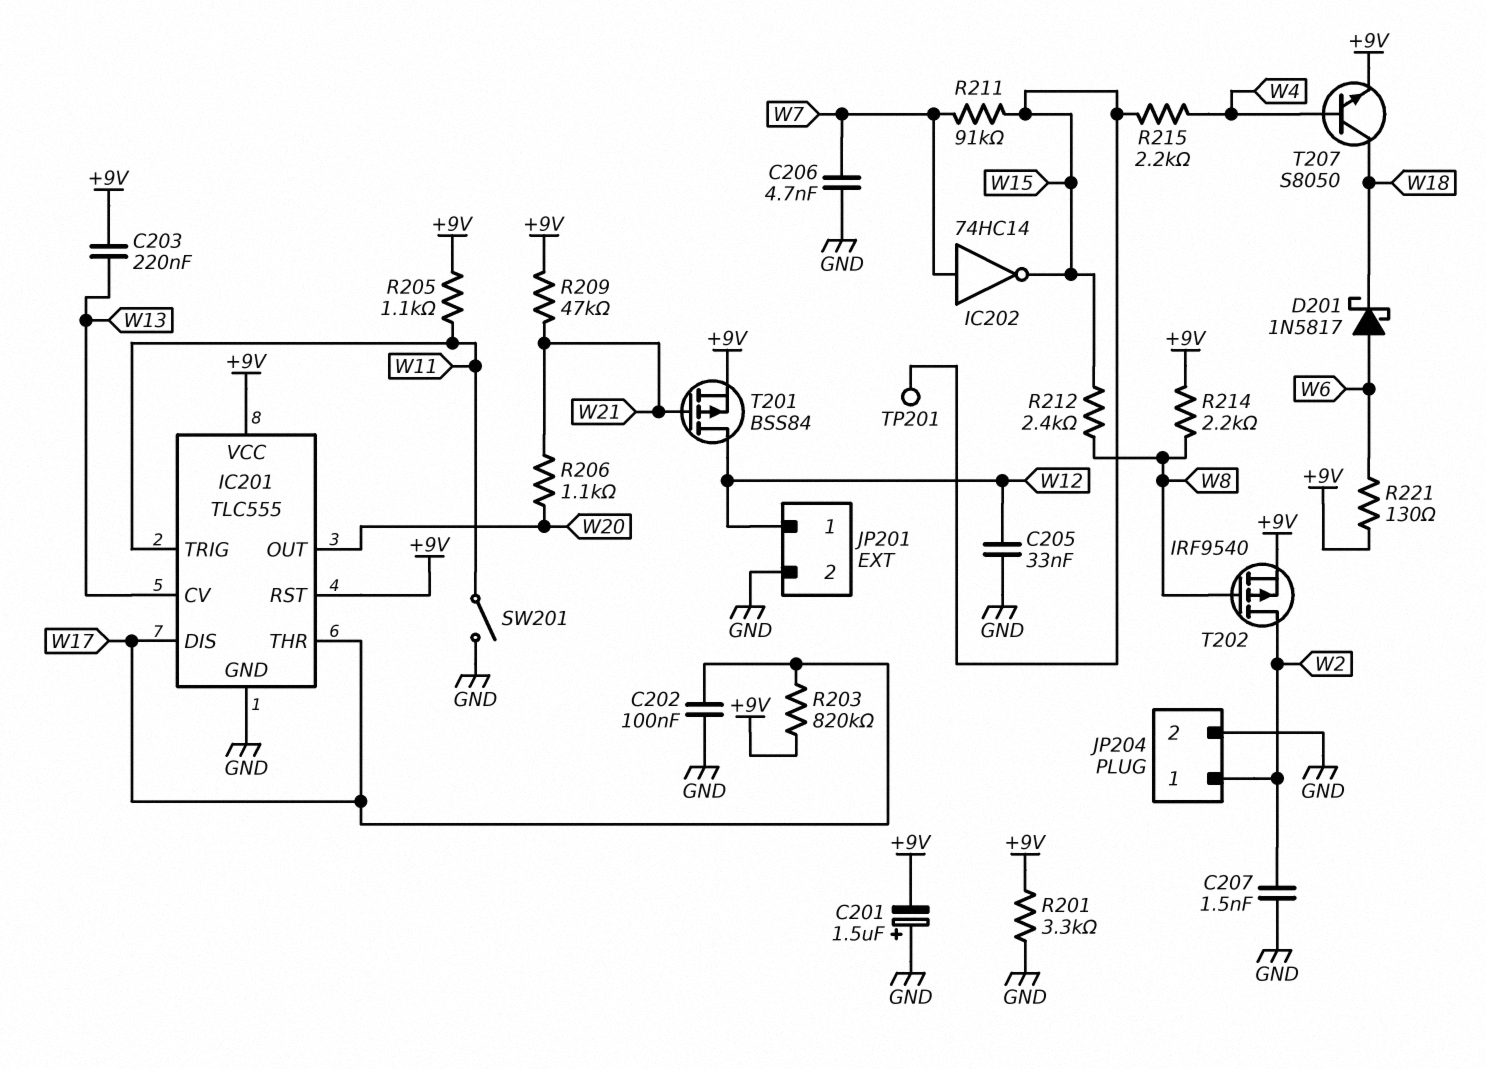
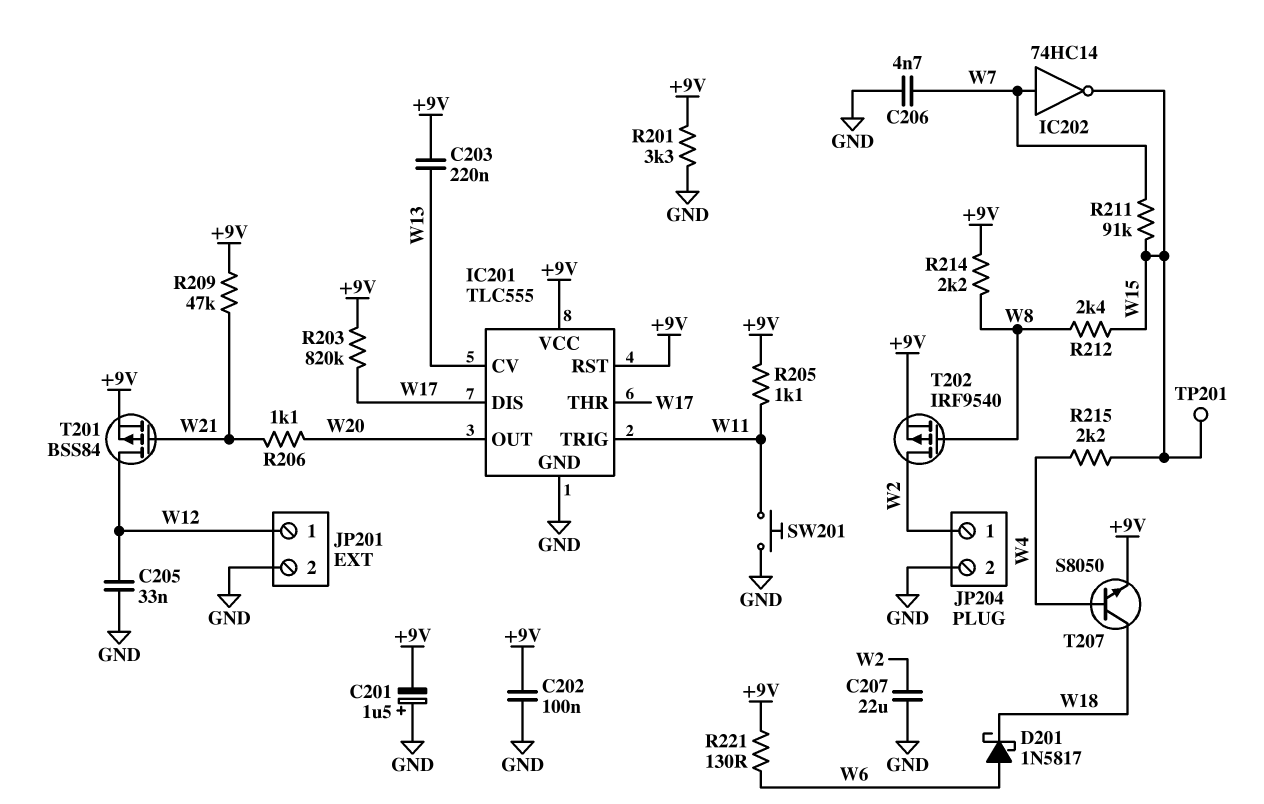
C202: 100nF (GND, W17) -> 100nF (+9V, GND)
C207: 1.5nF (GND, W2) -> 22uF (GND, W2)
SW201: switch (GND, W11) -> button (GND, W11)

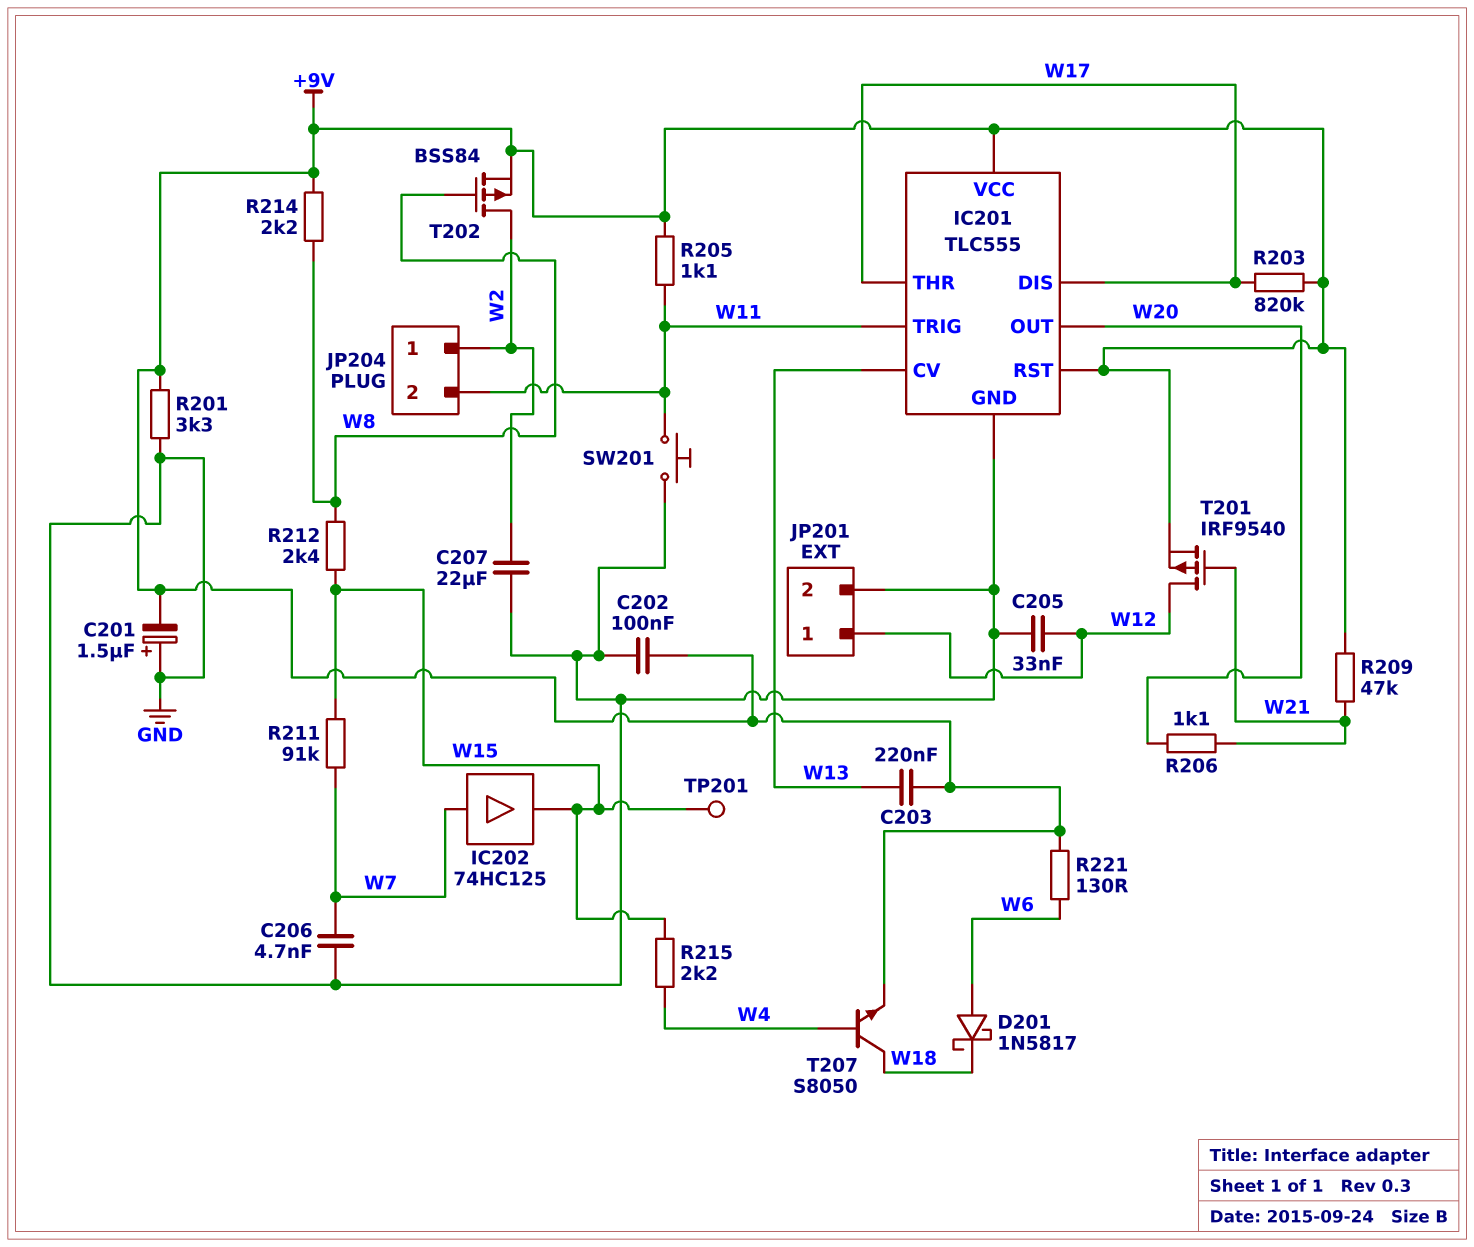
IC202: NOT 74HC14 (in W7, out W15) -> buffer 74HC125 (in W7, out W15)
JP204 pin 2: GND -> W11
T201: PMOS BSS84 (G W21, D W12, S +9V) -> PMOS IRF9540 (G W21, D W12, S +9V)
T202: PMOS IRF9540 (G W8, D W2, S +9V) -> PMOS BSS84 (G W8, D W2, S +9V)

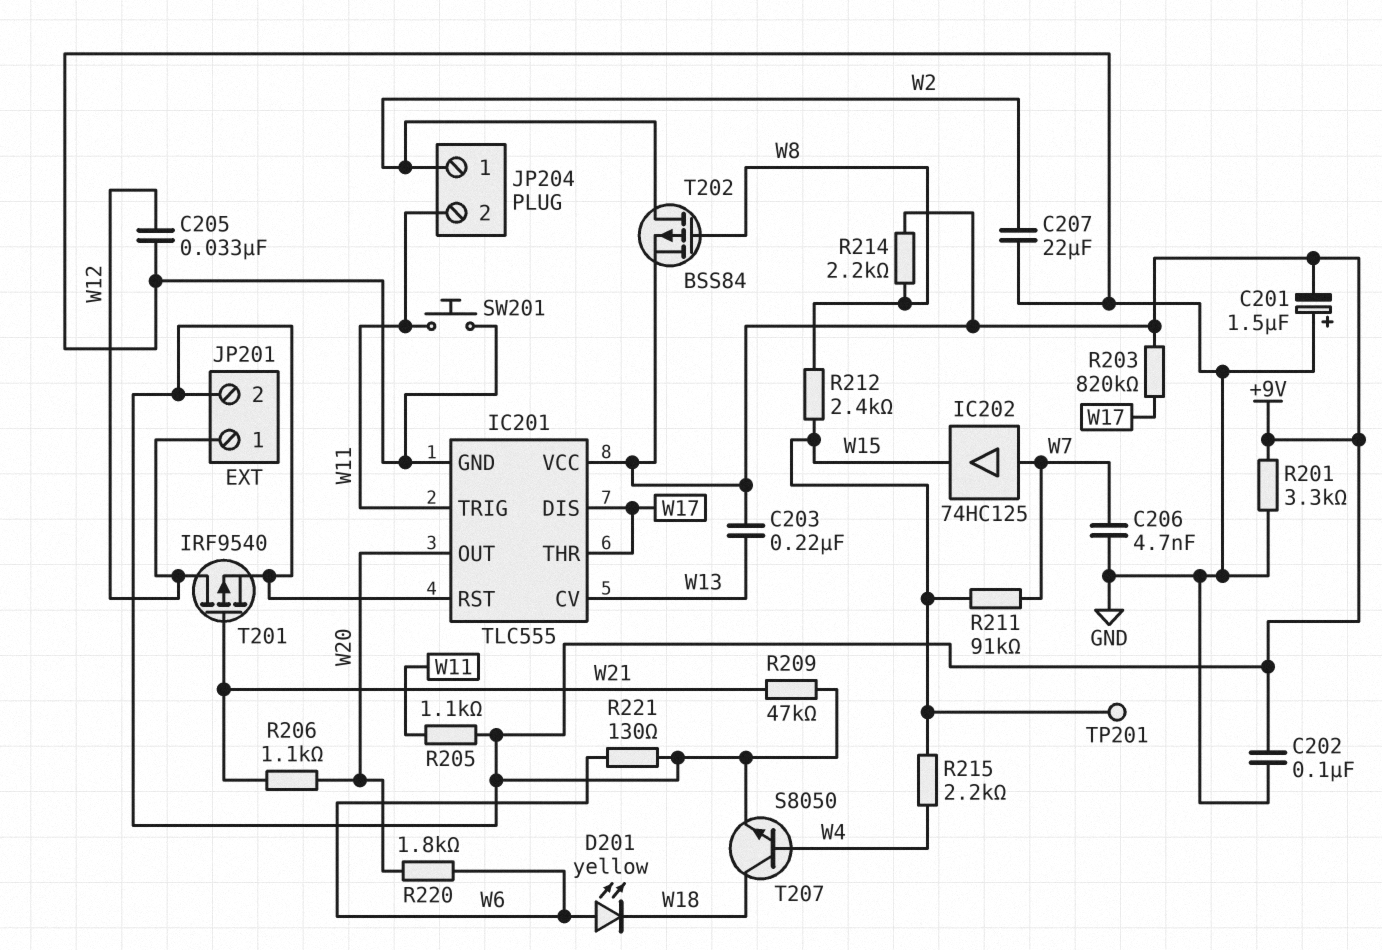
D201: schottky 1N5817 (A W6, K W18) -> LED yellow (A W6, K W18)
JP201 pin 2: GND -> +9V
R220: none -> 1.8k (W6, W20)

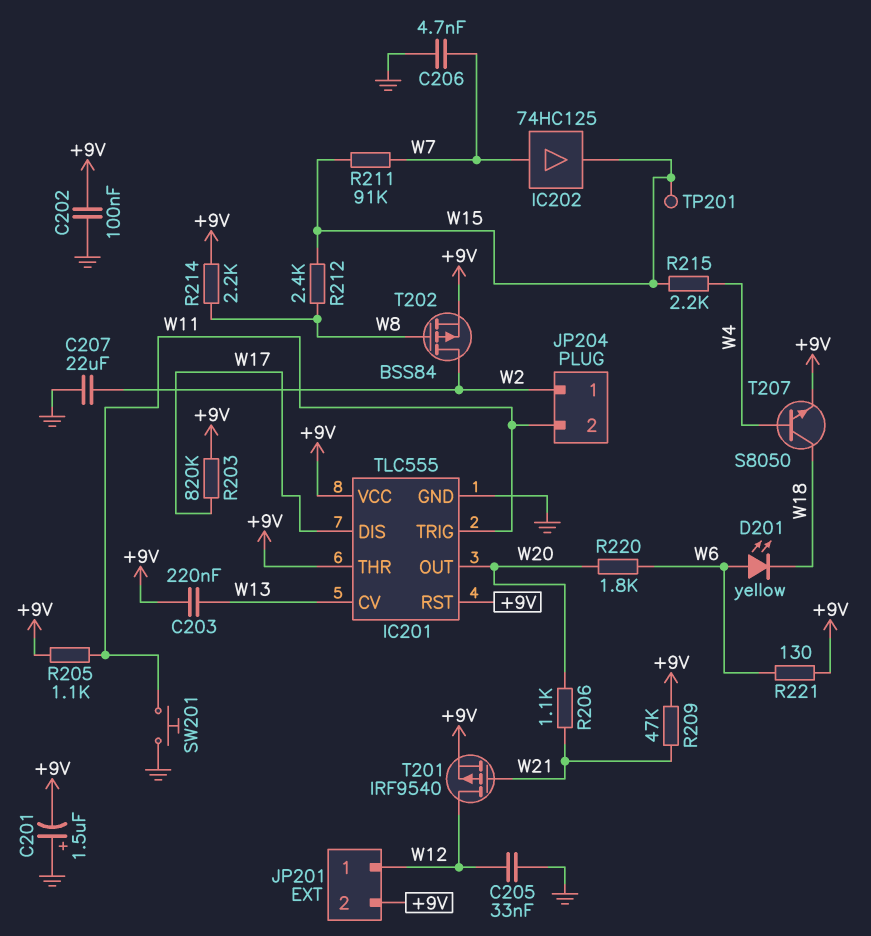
IC201 pin THR: W17 -> +9V
R201: 3.3k (+9V, GND) -> none

